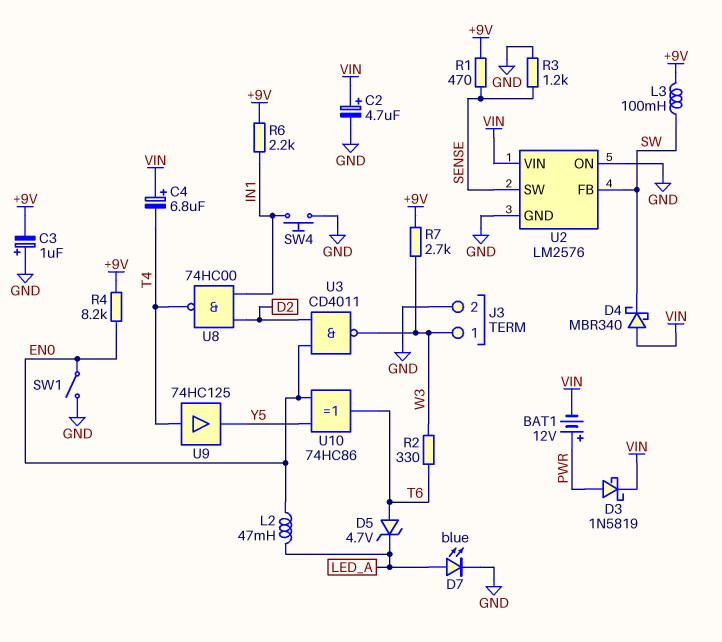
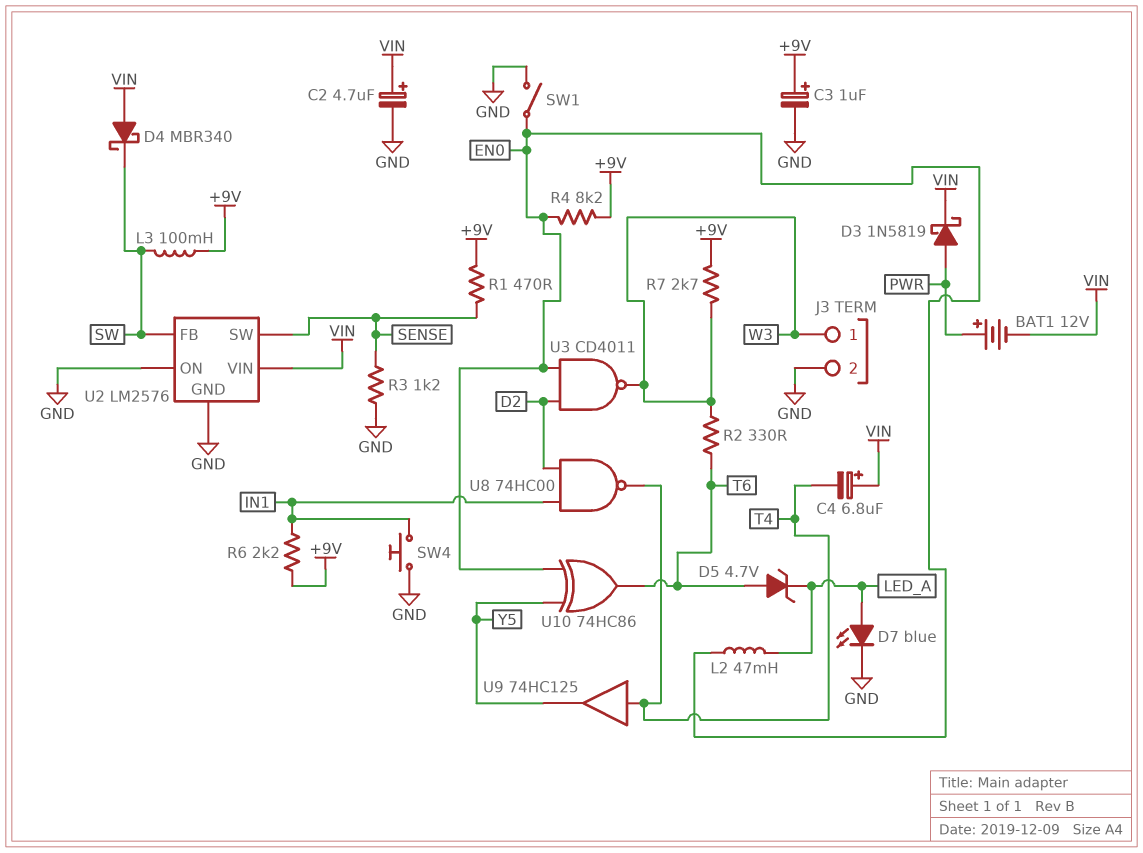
C3: 1uF (plus GND, minus +9V) -> 1uF (plus +9V, minus GND)

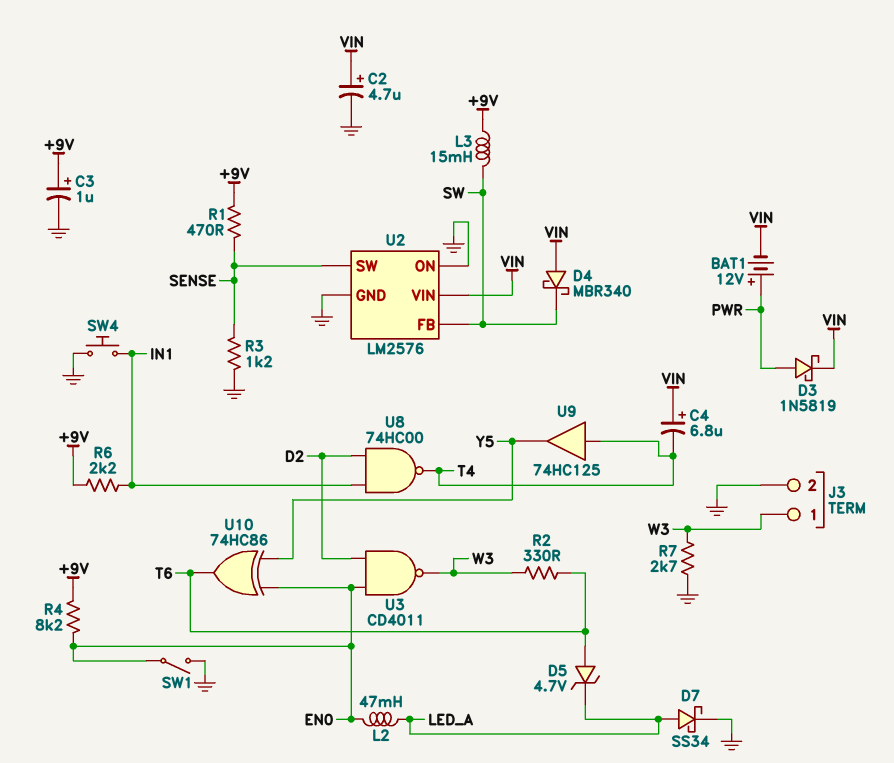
D7: LED blue (A LED_A, K GND) -> schottky SS34 (A LED_A, K GND)
L3: 100mH (+9V, SW) -> 15mH (+9V, SW)
R7: 2.7k (+9V, W3) -> 2.7k (GND, W3)

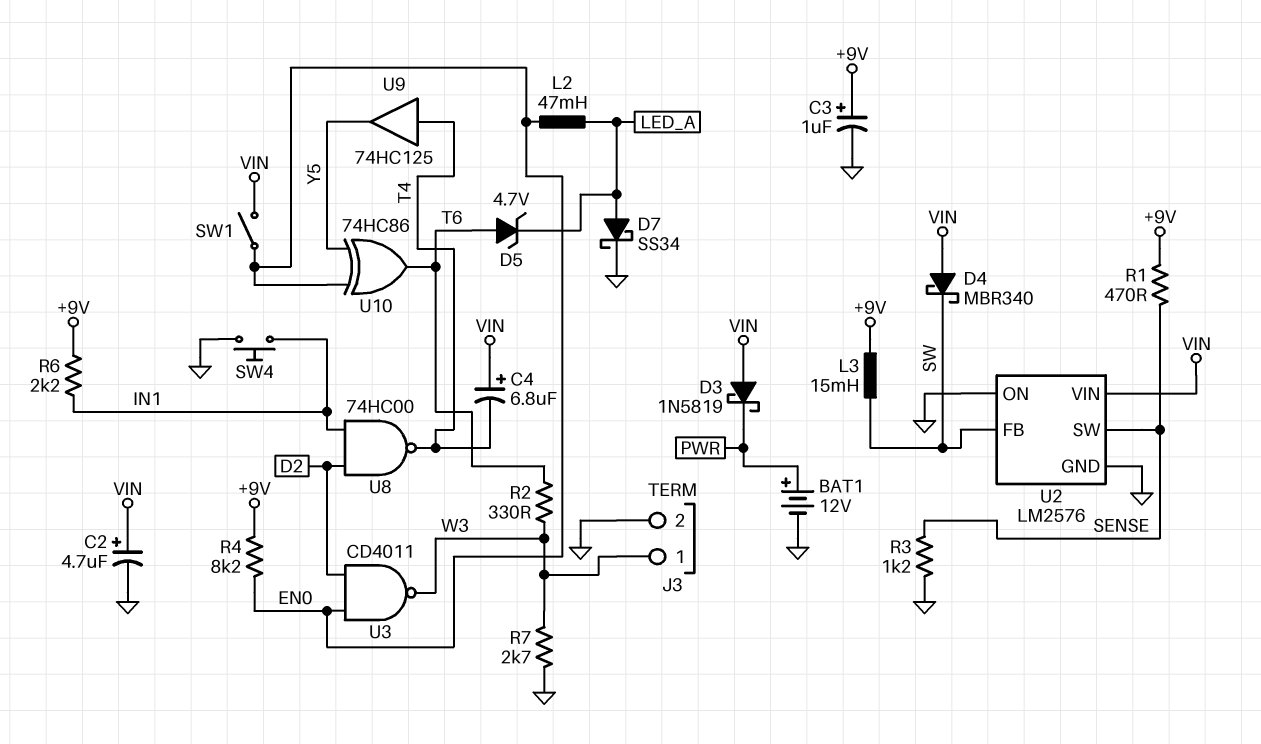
BAT1: 12V (plus PWR, minus VIN) -> 12V (plus PWR, minus GND)
D3: schottky 1N5819 (A PWR, K VIN) -> schottky 1N5819 (A VIN, K PWR)
SW1: switch (EN0, GND) -> switch (EN0, VIN)

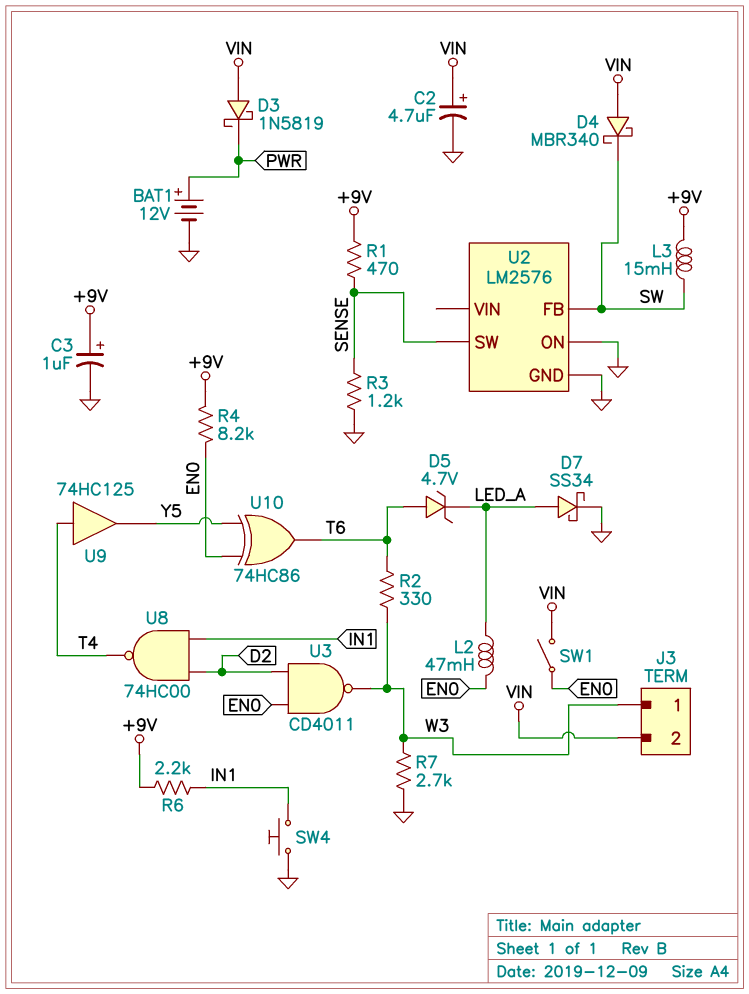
C4: 6.8uF (plus VIN, minus T4) -> none
J3 pin 2: GND -> VIN
U2 pin VIN: VIN -> none

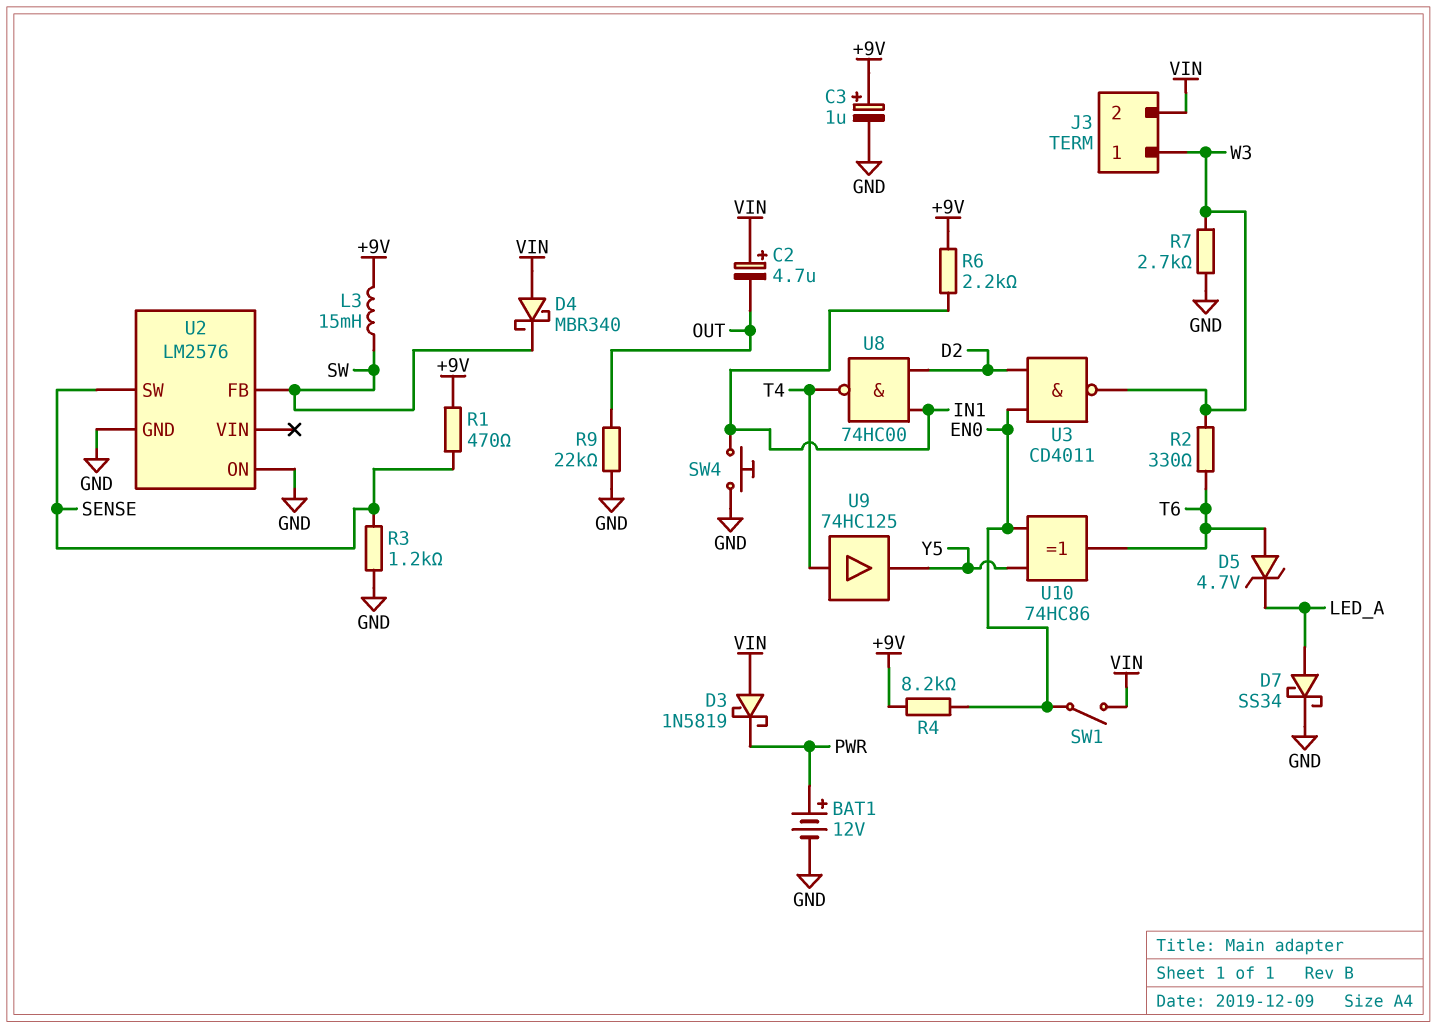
C2: 4.7uF (plus VIN, minus GND) -> 4.7uF (plus VIN, minus OUT)
L2: 47mH (EN0, LED_A) -> none
R9: none -> 22k (GND, OUT)

